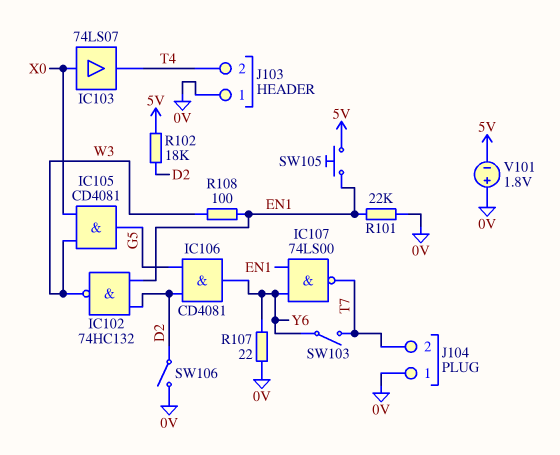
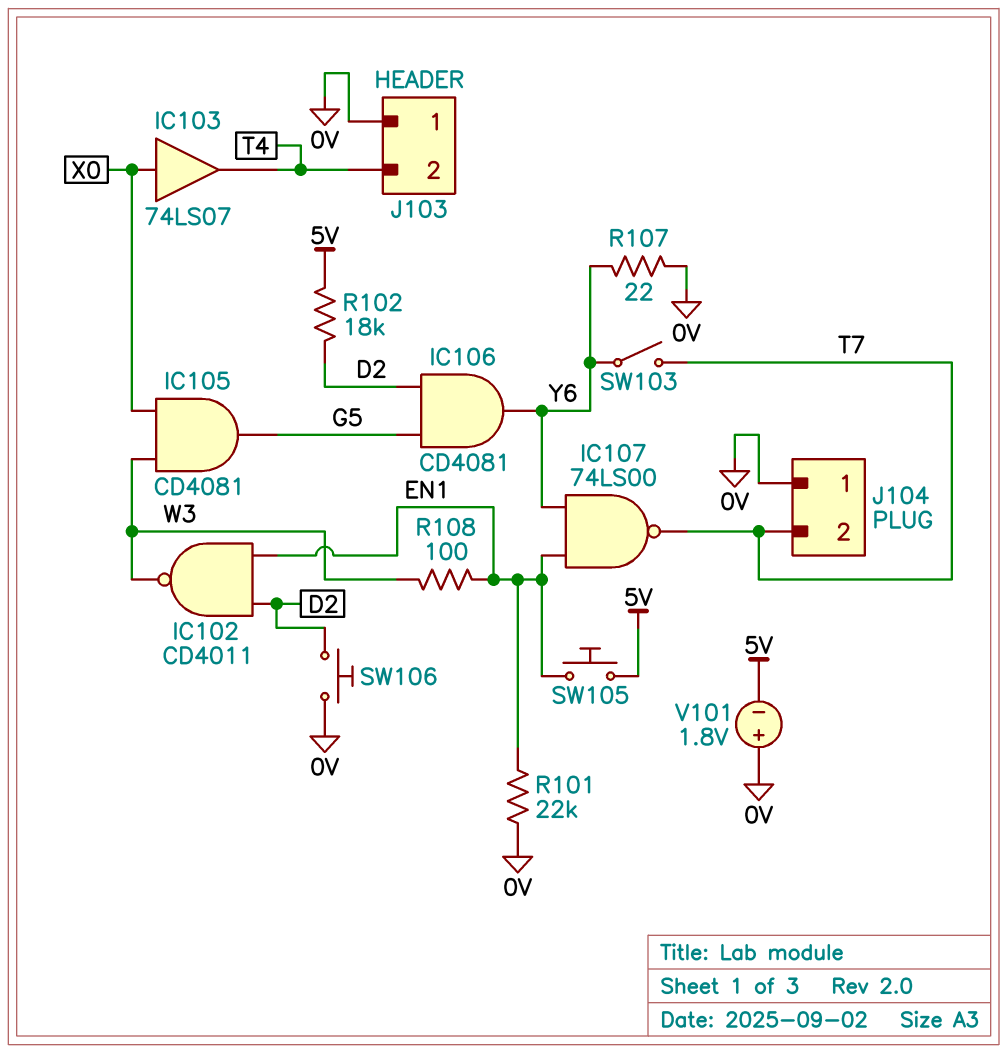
IC102: NAND 74HC132 (in D2, in EN1, out W3) -> NAND CD4011 (in D2, in EN1, out W3)
SW106: switch (0V, D2) -> button (0V, D2)

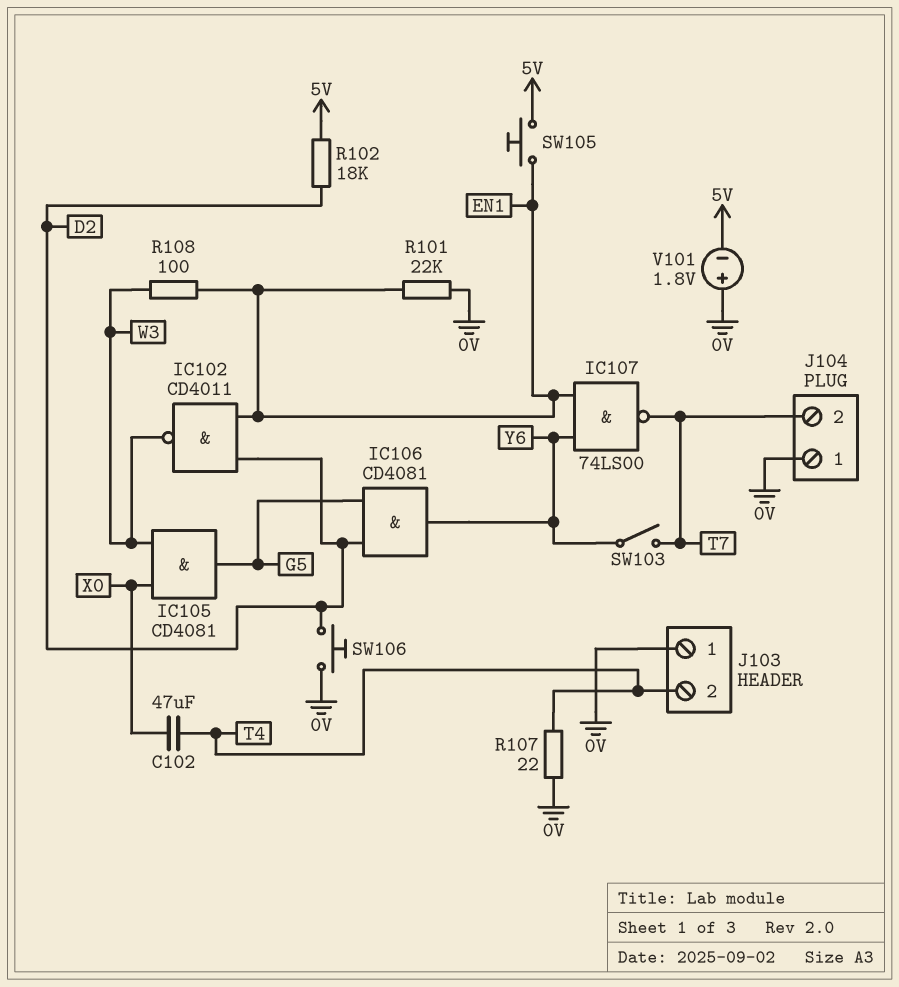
C102: none -> 47uF (T4, X0)
IC103: buffer 74LS07 (in X0, out T4) -> none
R107: 22 (0V, Y6) -> 22 (0V, T4)

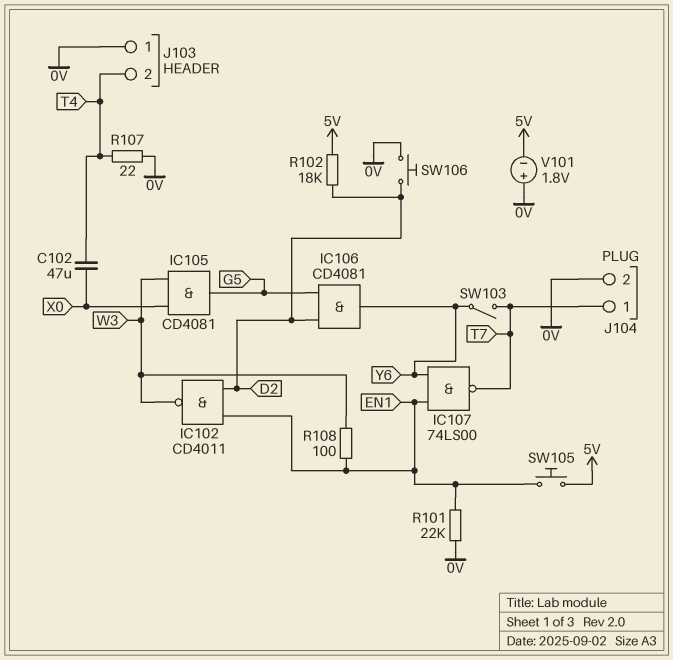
J104 pin 1: 0V -> T7
J104 pin 2: T7 -> 0V

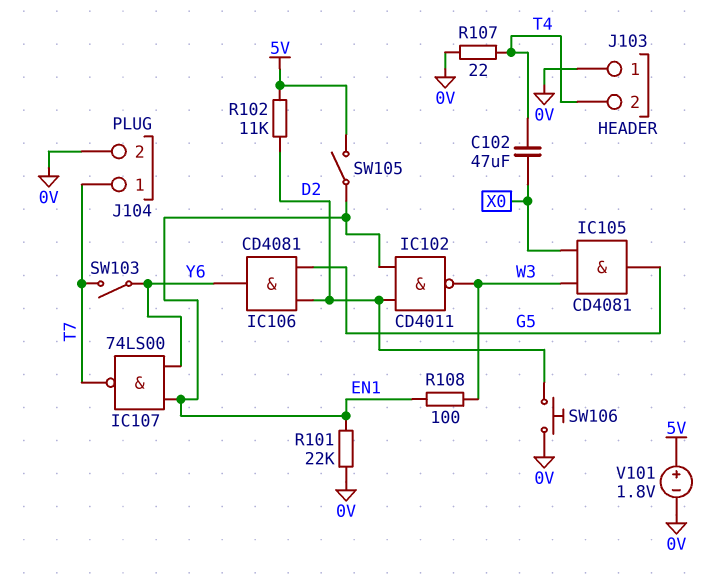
R102: 18k (5V, D2) -> 11k (5V, D2)
SW105: button (5V, EN1) -> switch (5V, EN1)
V101: 1.8V (plus 0V, minus 5V) -> 1.8V (plus 5V, minus 0V)

